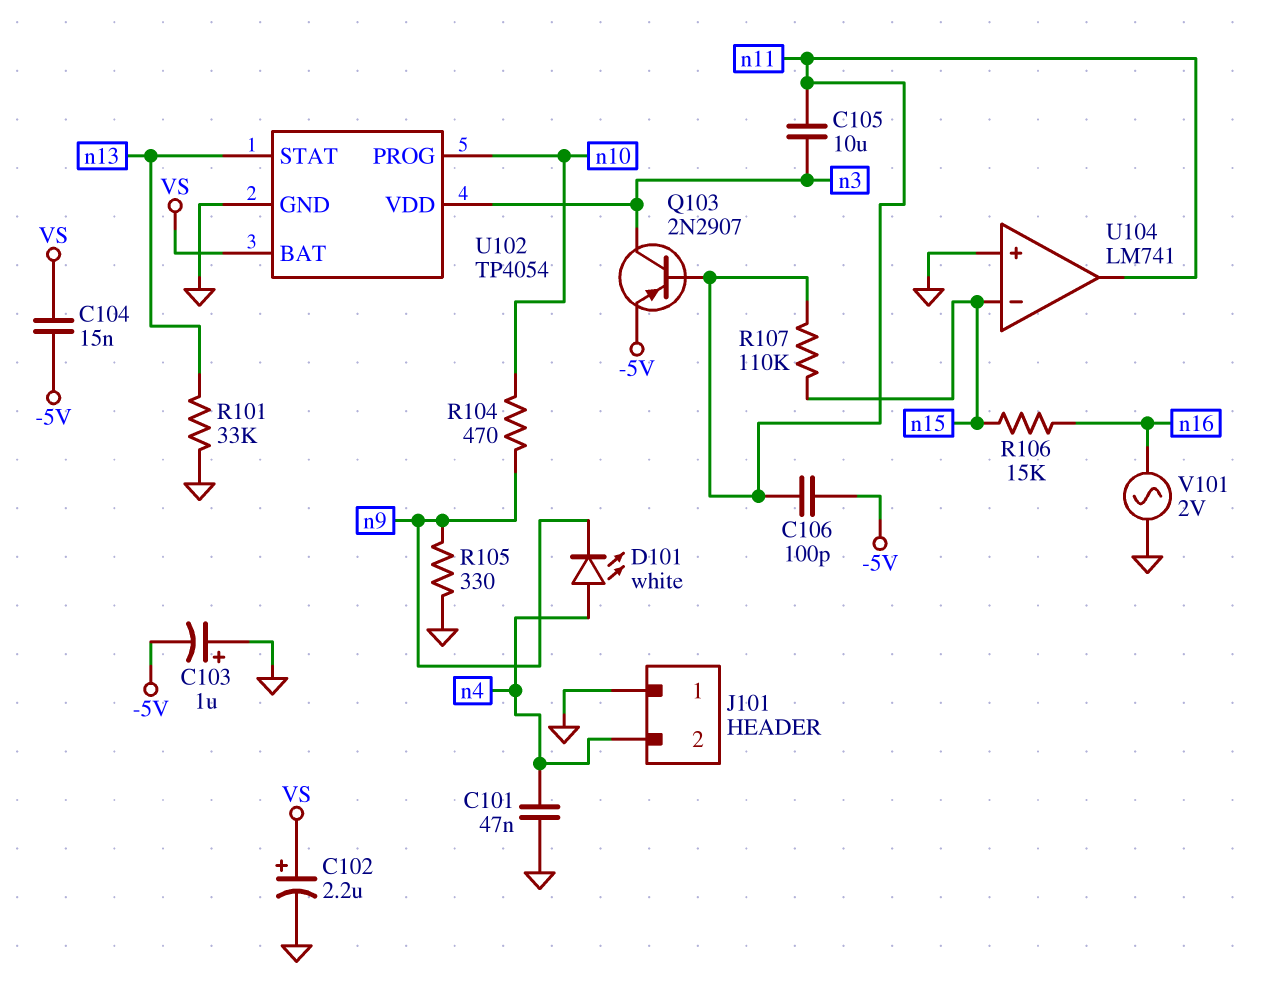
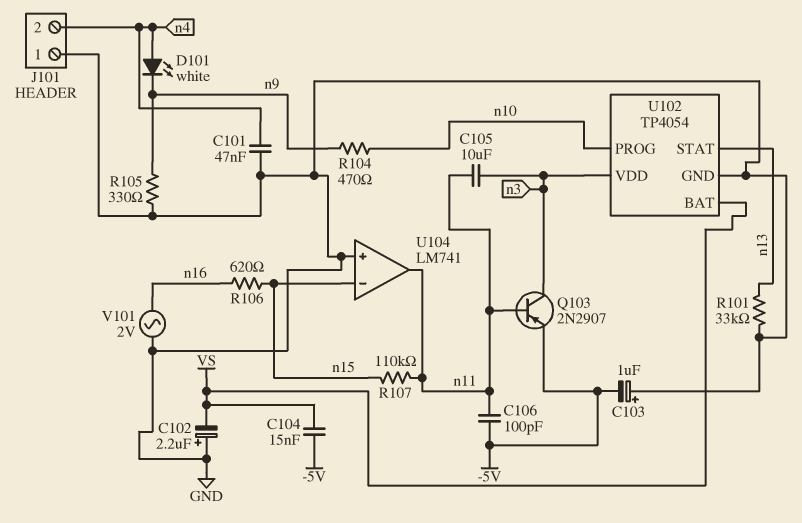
C102: 2.2uF (plus VS, minus GND) -> 2.2uF (plus GND, minus VS)
R106: 15k (n15, n16) -> 620 (n15, n16)

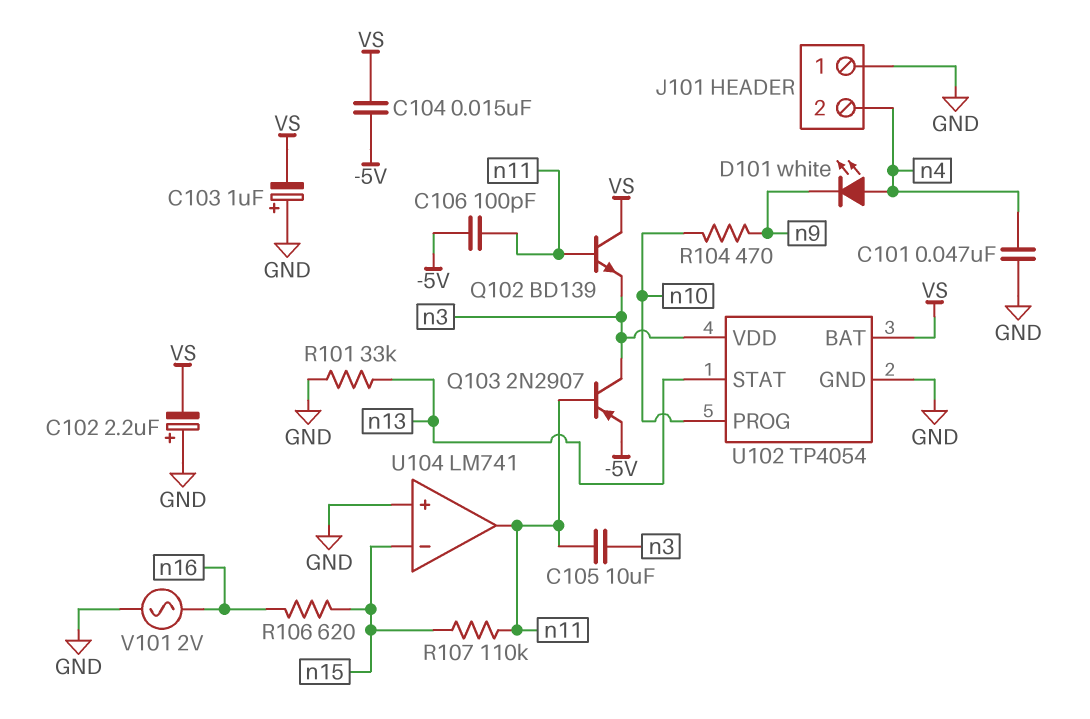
C103: 1uF (plus GND, minus -5V) -> 1uF (plus GND, minus VS)
Q102: none -> NPN BD139 (B n11, C VS, E n3)
R105: 330 (GND, n9) -> none

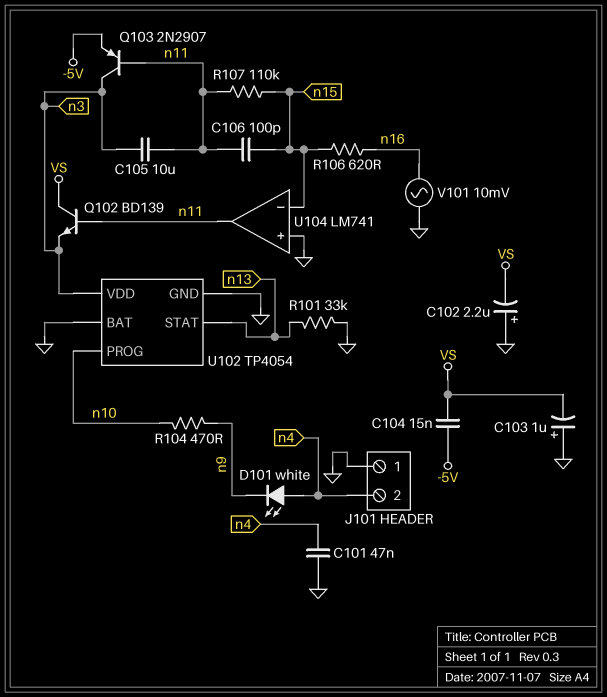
C106: 100pF (-5V, n11) -> 100pF (n11, n15)
U102 pin BAT: VS -> GND
V101: AC 2V (GND, n16) -> AC 10mV (GND, n16)

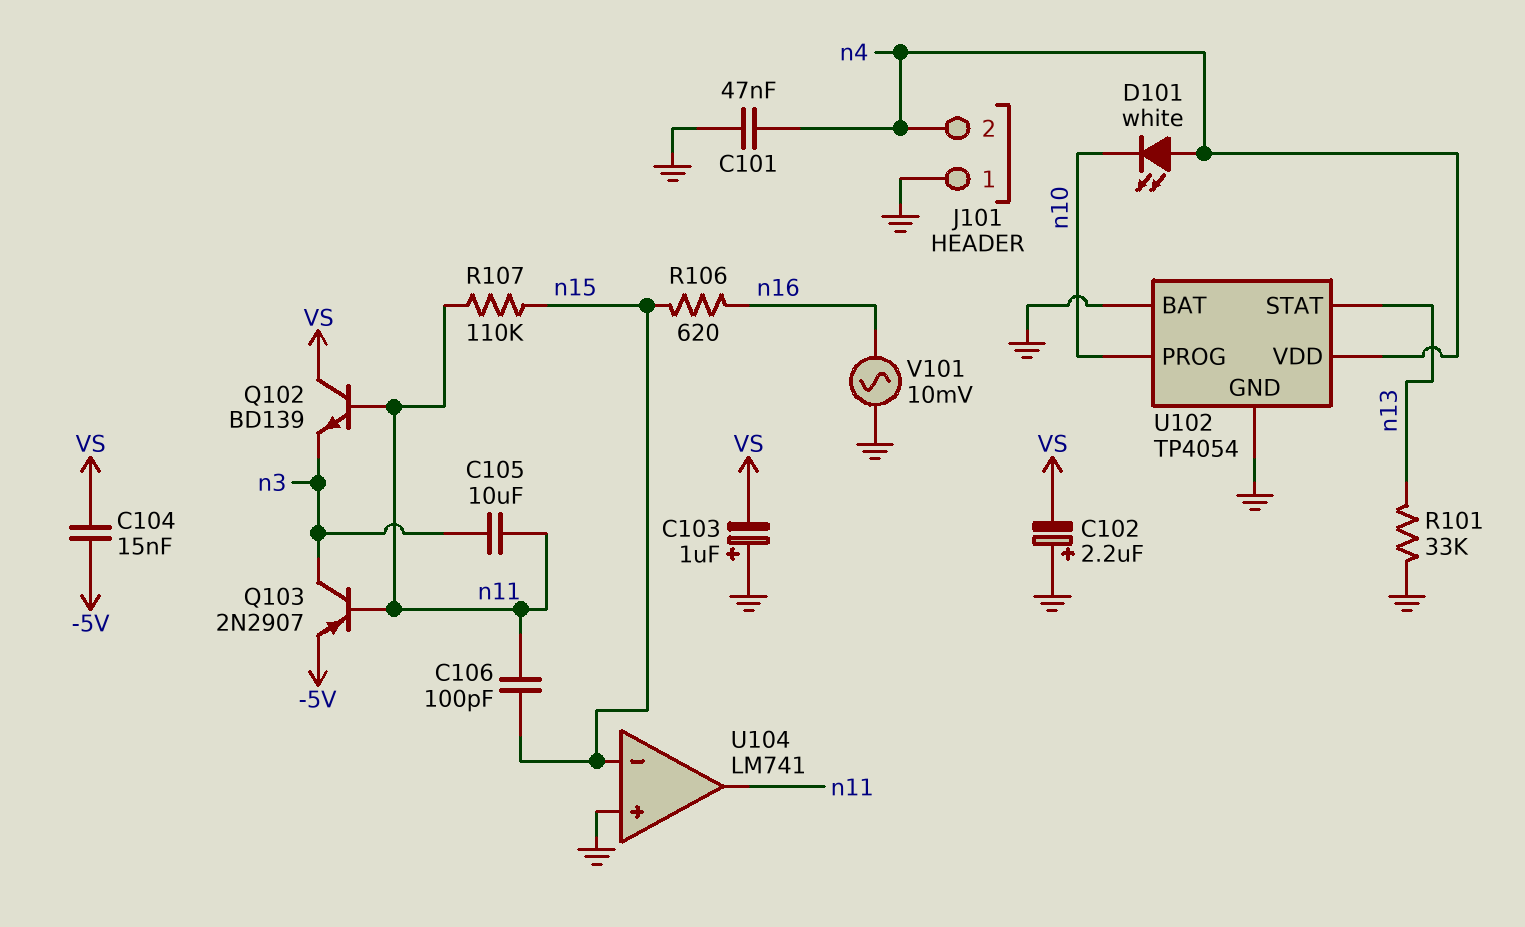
D101: LED white (A n4, K n9) -> LED white (A n4, K n10)
R104: 470 (n9, n10) -> none
U102 pin VDD: n3 -> n4

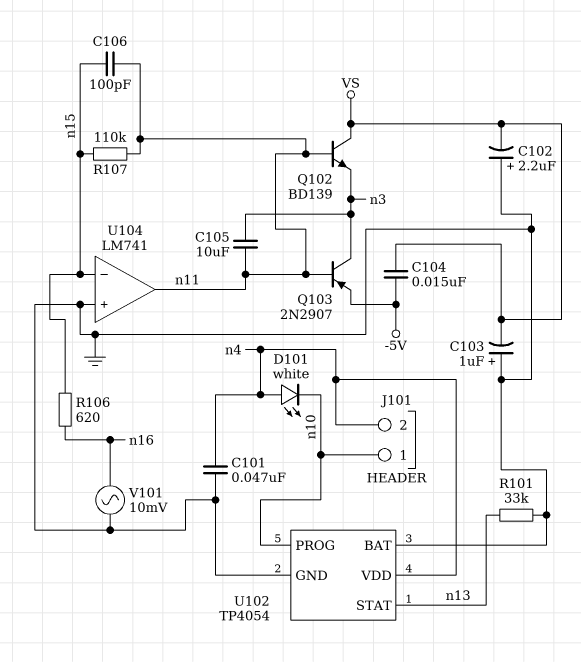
J101 pin 1: GND -> n10

